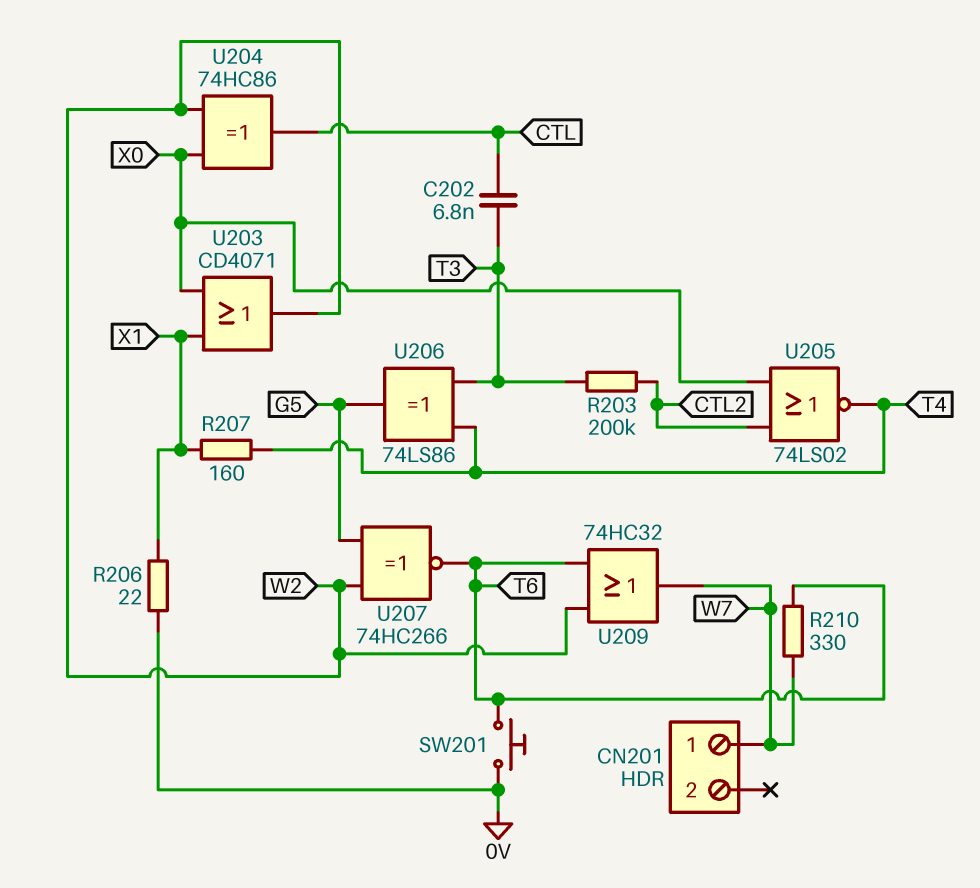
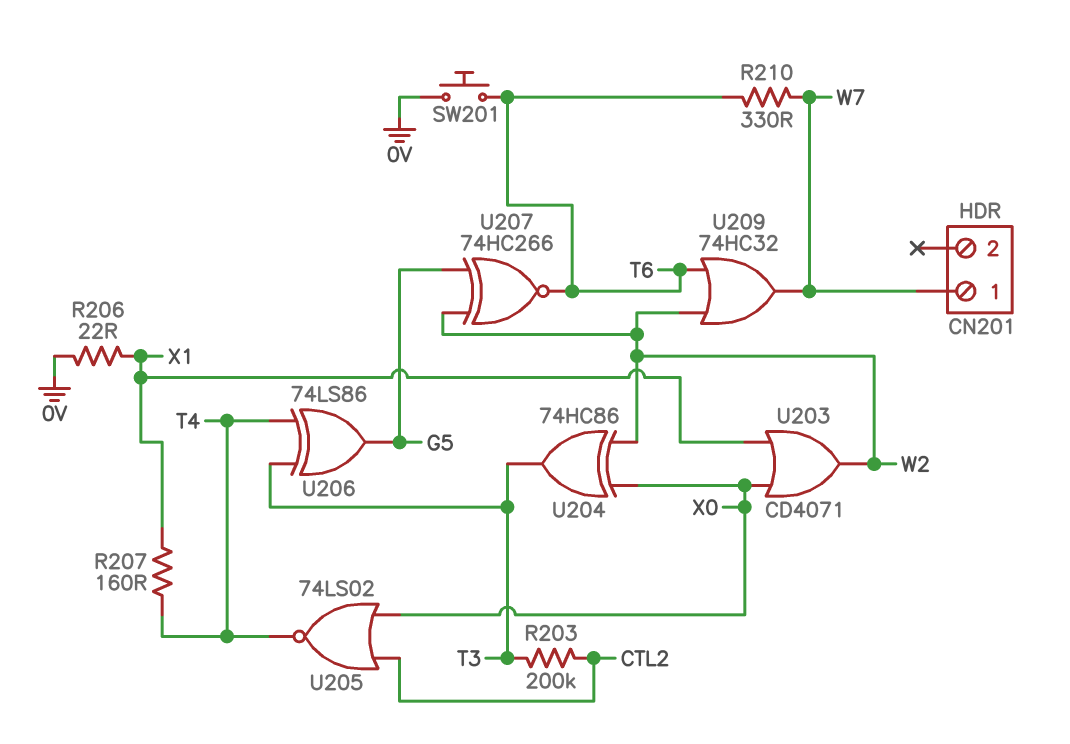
C202: 6.8nF (CTL, T3) -> none
U204: XOR 74HC86 (in W2, in X0, out CTL) -> XOR 74HC86 (in W2, in X0, out T3)

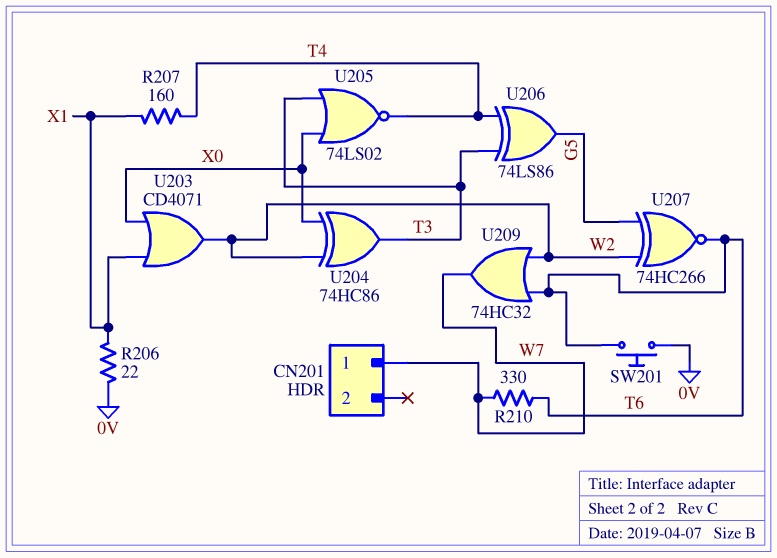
R203: 200k (CTL2, T3) -> none
U205: NOR 74LS02 (in CTL2, in X0, out T4) -> NOR 74LS02 (in T3, in X0, out T4)

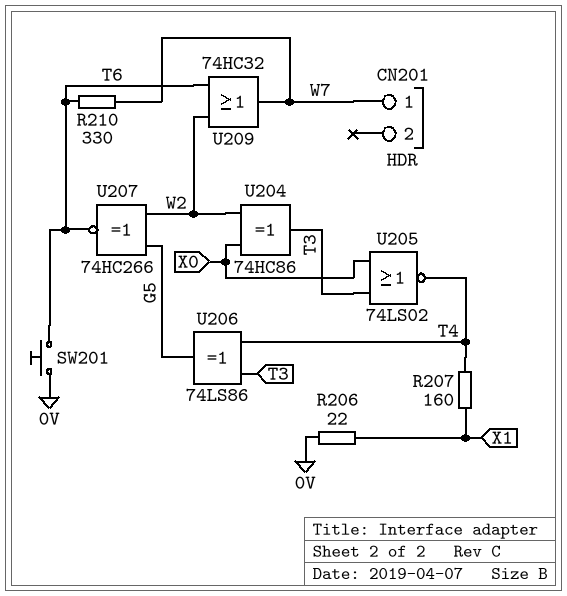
U203: OR CD4071 (in X0, in X1, out W2) -> none

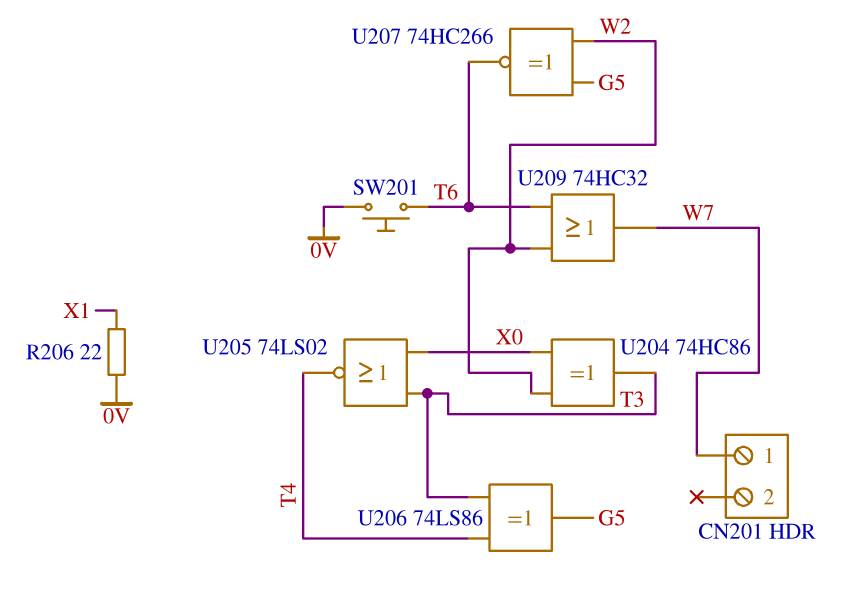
R207: 160 (T4, X1) -> none
R210: 330 (T6, W7) -> none

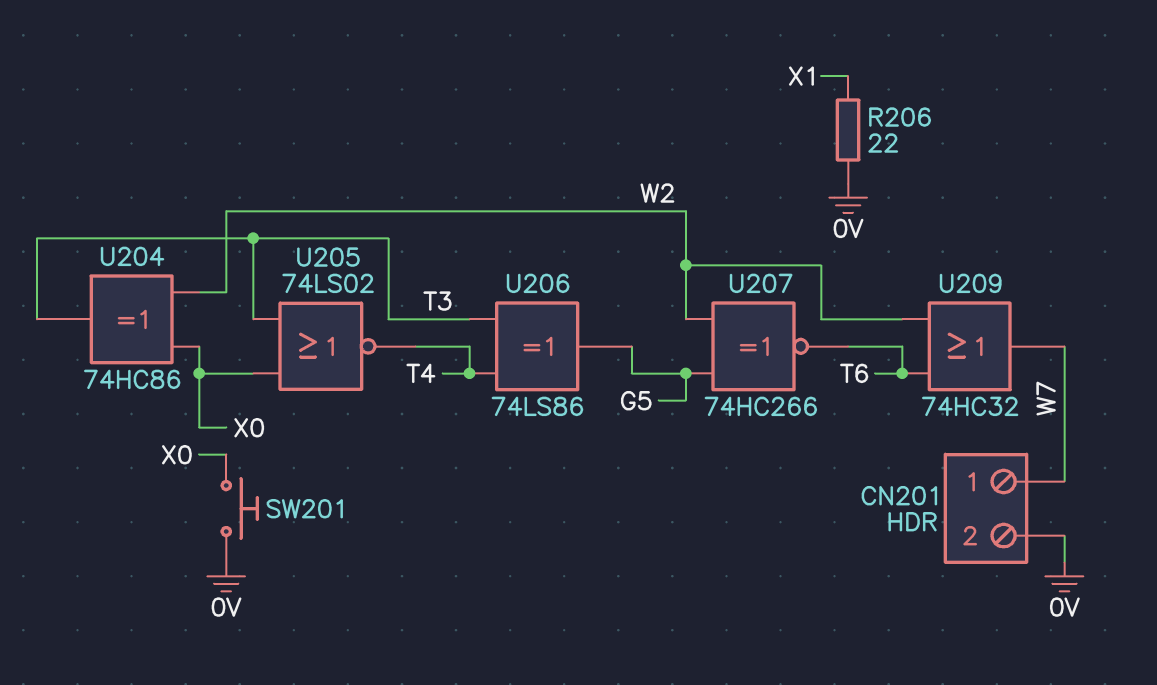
CN201 pin 2: none -> 0V
SW201: button (0V, T6) -> button (0V, X0)

